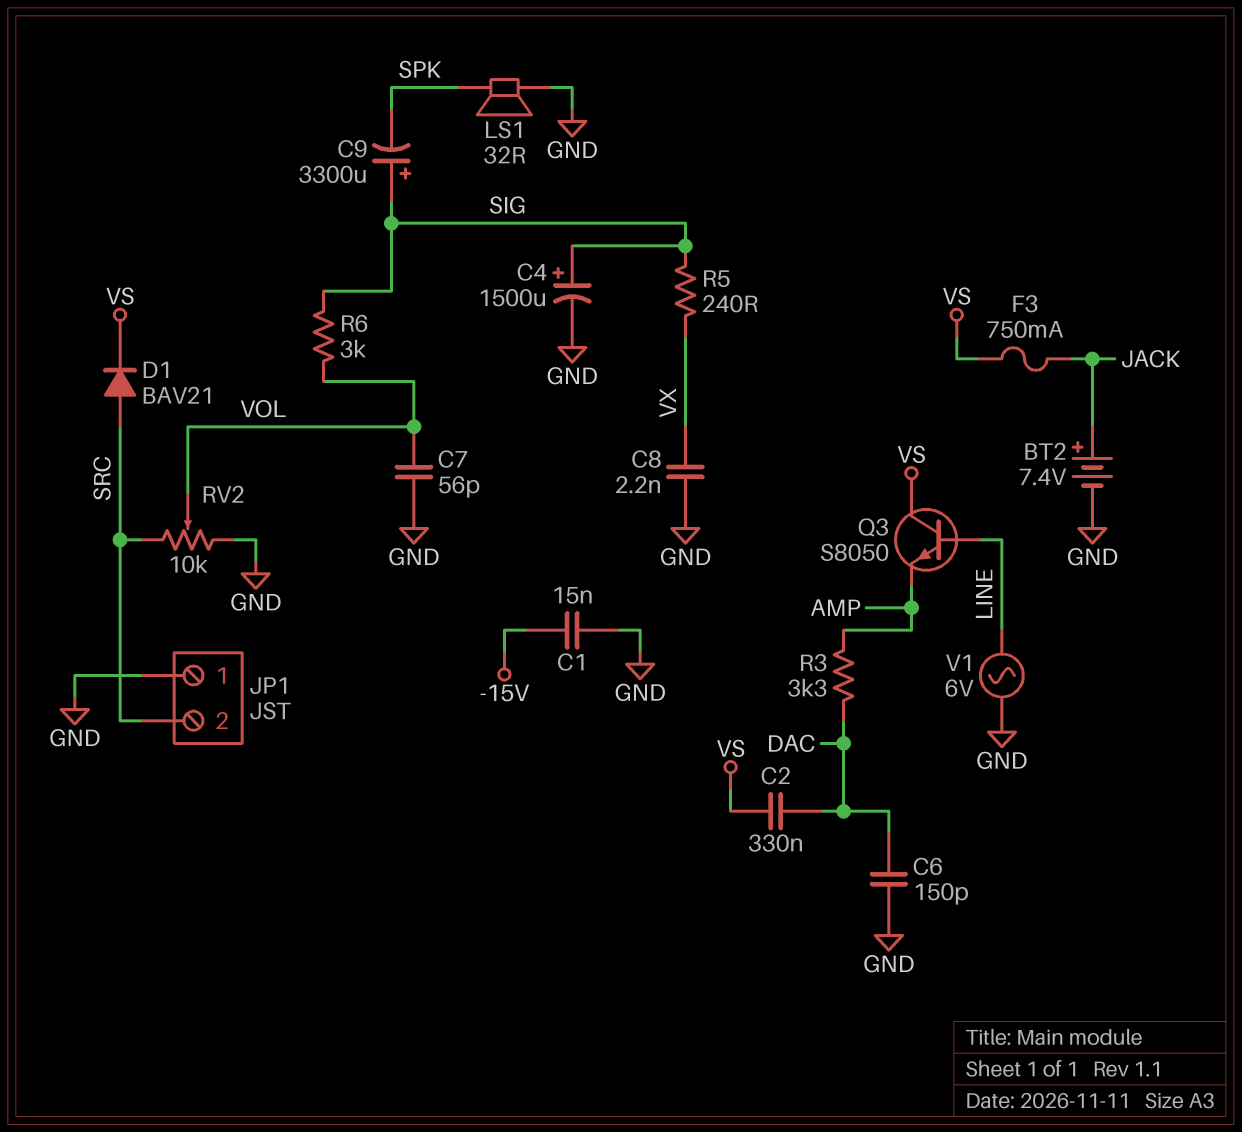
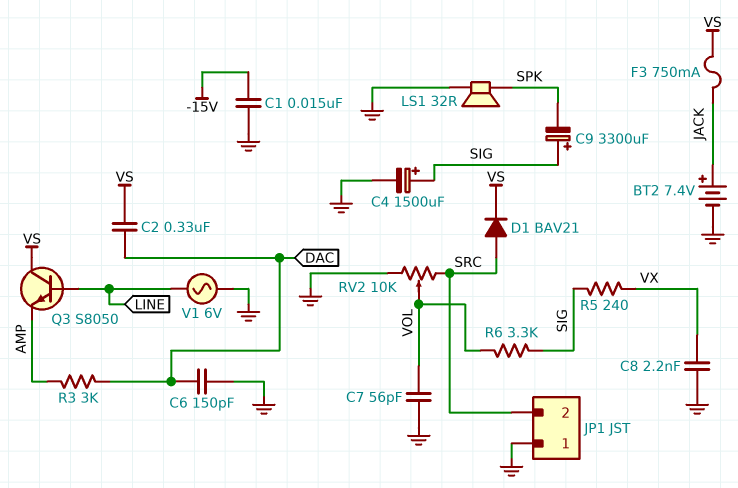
R3: 3.3k (AMP, DAC) -> 3k (AMP, DAC)
R6: 3k (SIG, VOL) -> 3.3k (SIG, VOL)

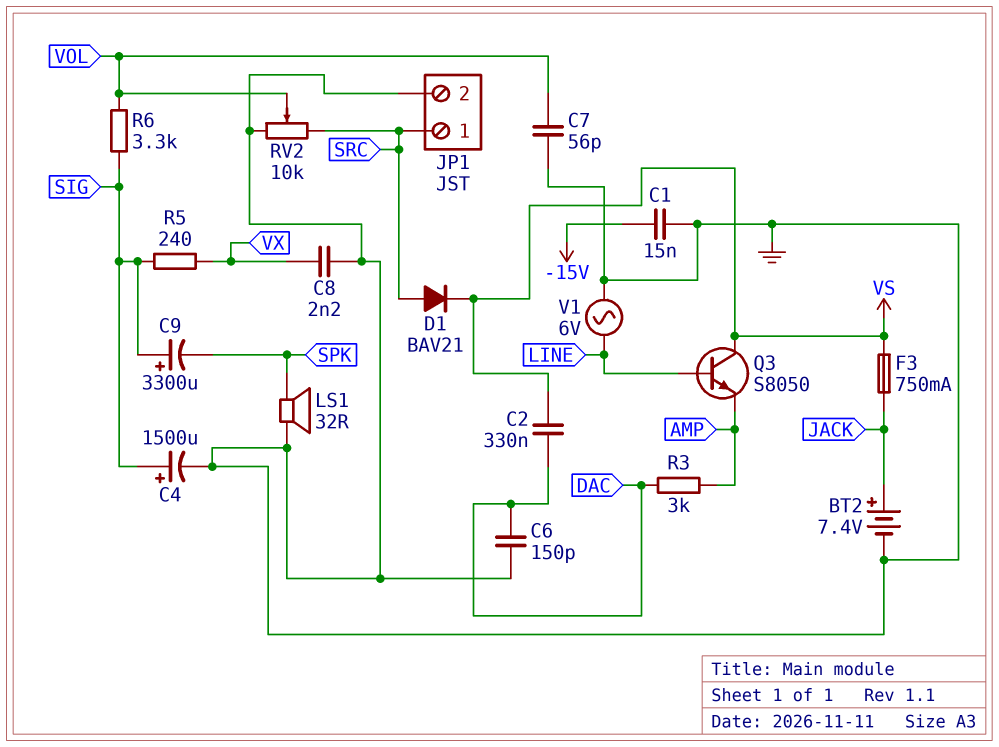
JP1 pin 1: GND -> SRC
JP1 pin 2: SRC -> GND

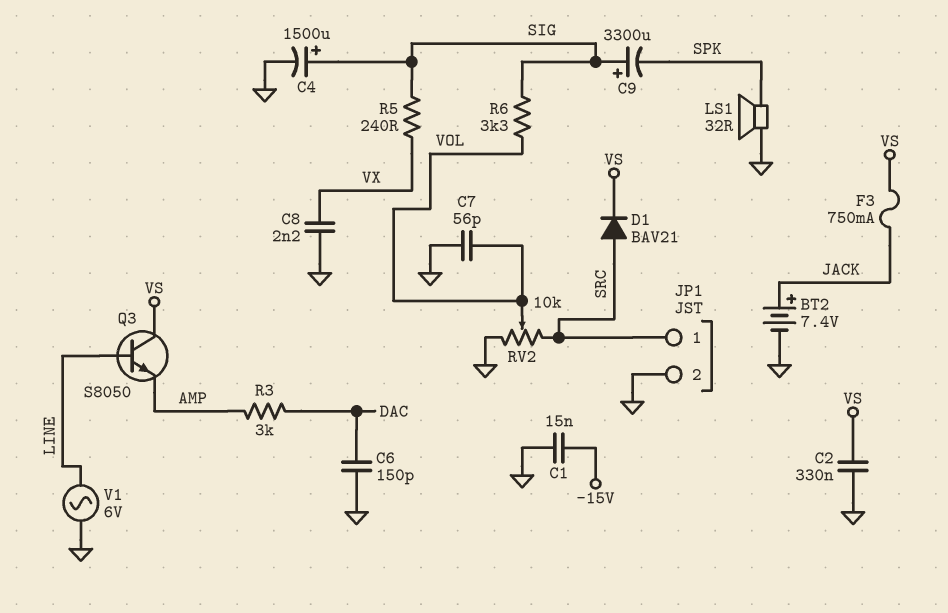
C2: 330nF (DAC, VS) -> 330nF (GND, VS)

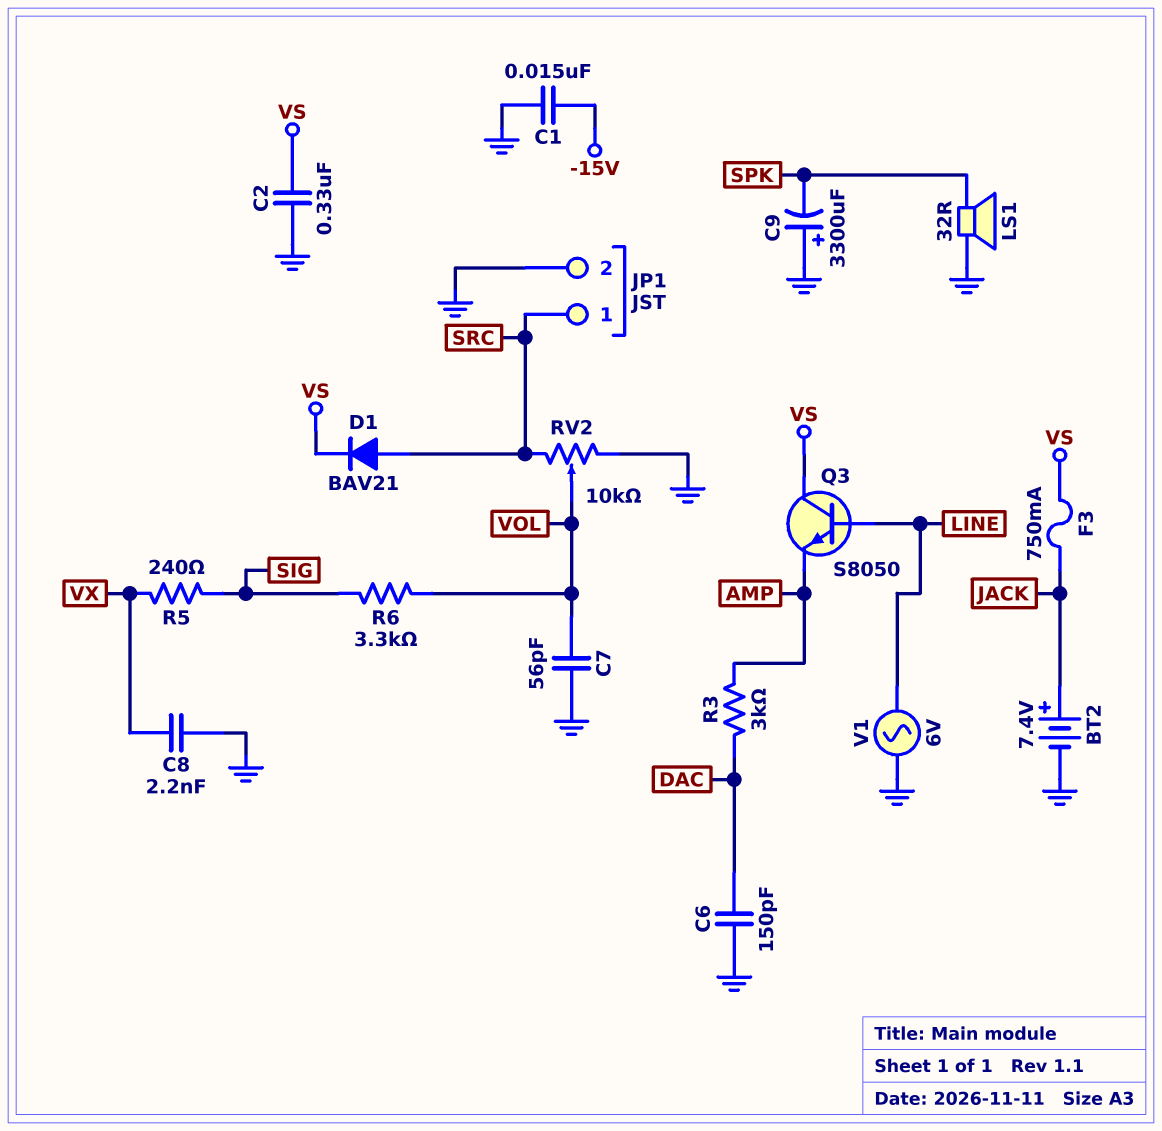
C4: 1500uF (plus SIG, minus GND) -> none
C9: 3300uF (plus SIG, minus SPK) -> 3300uF (plus GND, minus SPK)

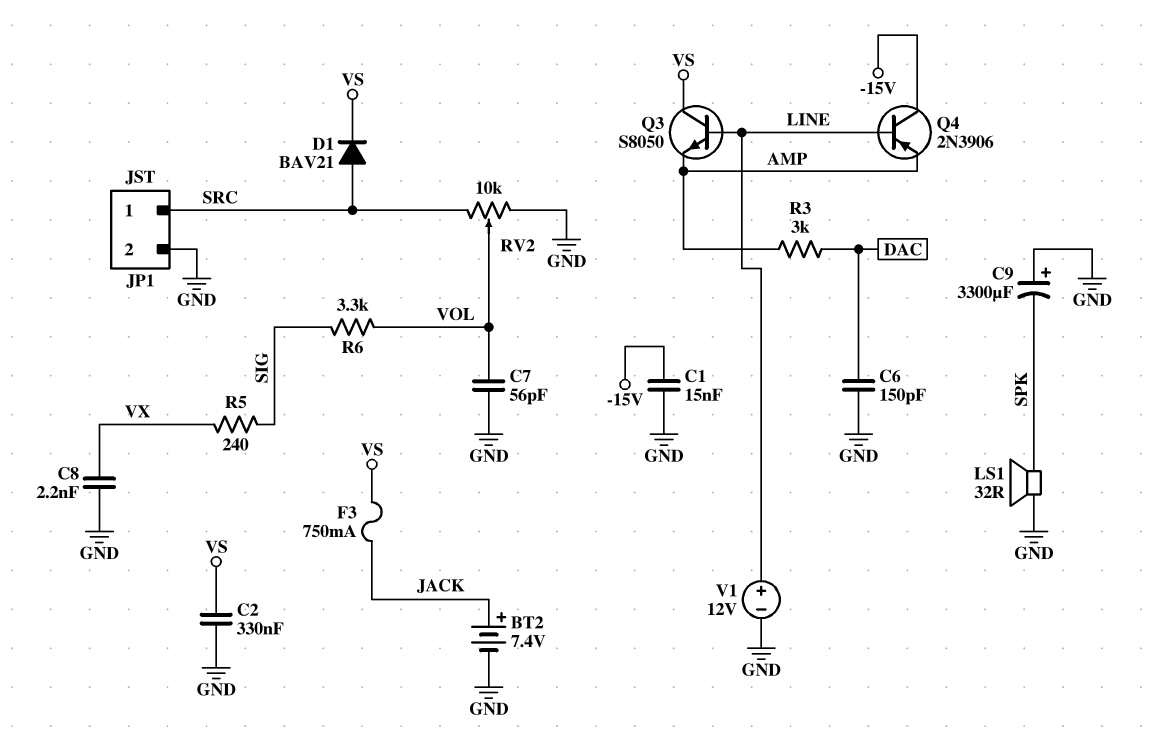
Q4: none -> PNP 2N3906 (B LINE, C -15V, E AMP)
V1: AC 6V (GND, LINE) -> 12V (plus LINE, minus GND)

